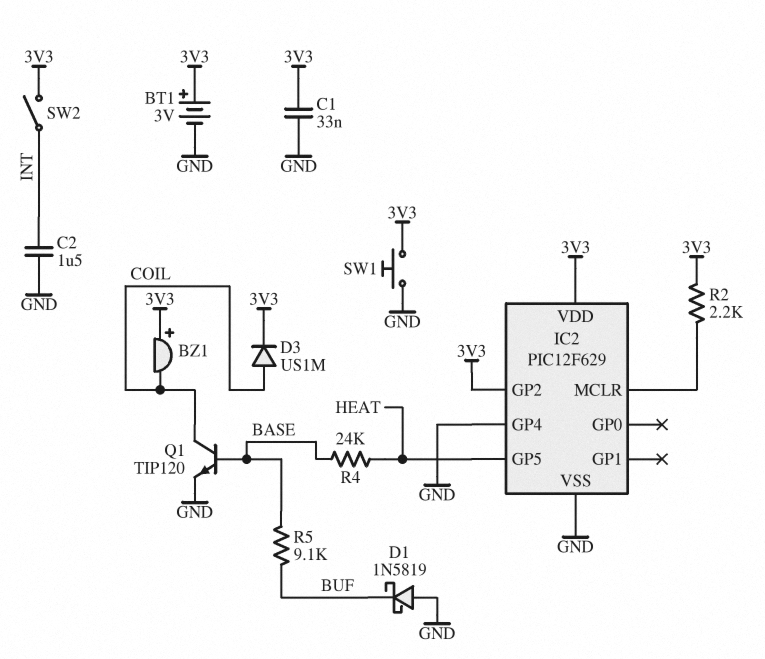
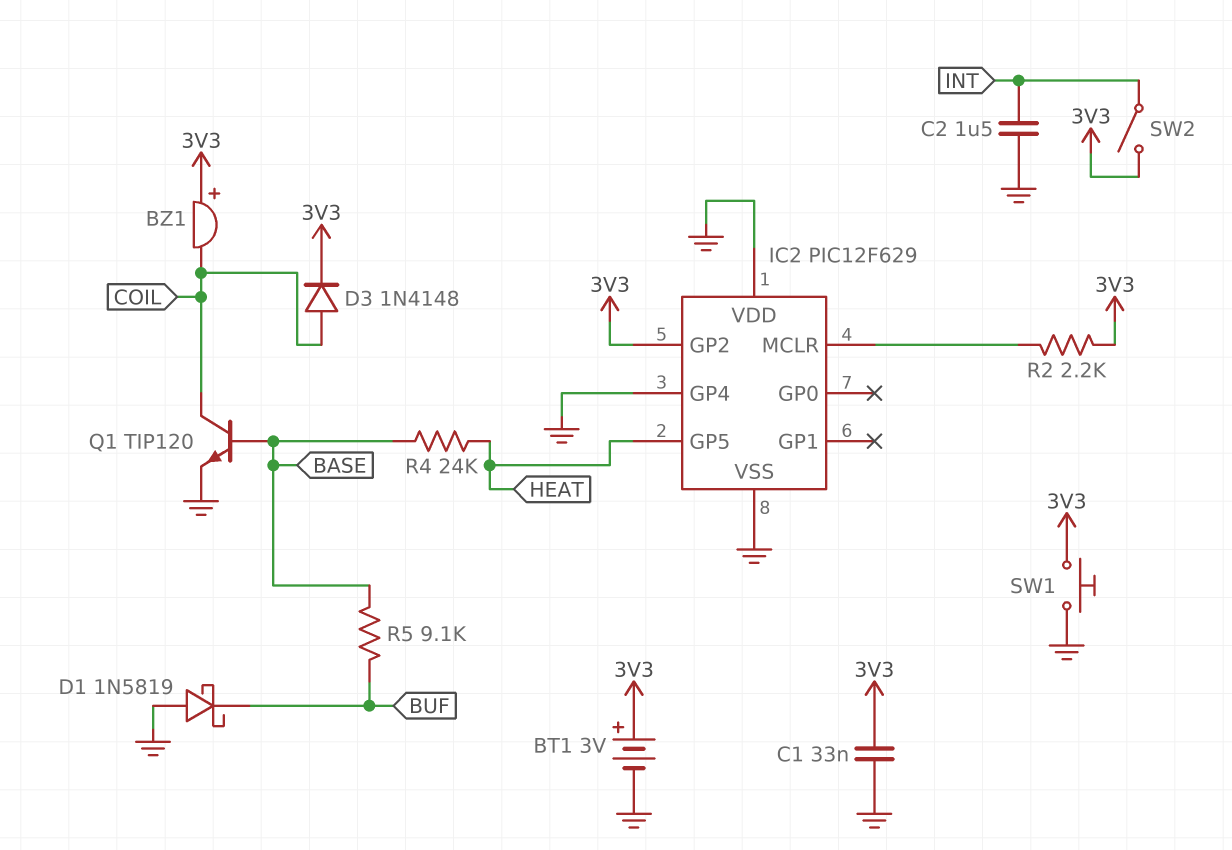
D3: diode US1M (A COIL, K 3V3) -> diode 1N4148 (A COIL, K 3V3)
IC2 pin VDD: 3V3 -> GND

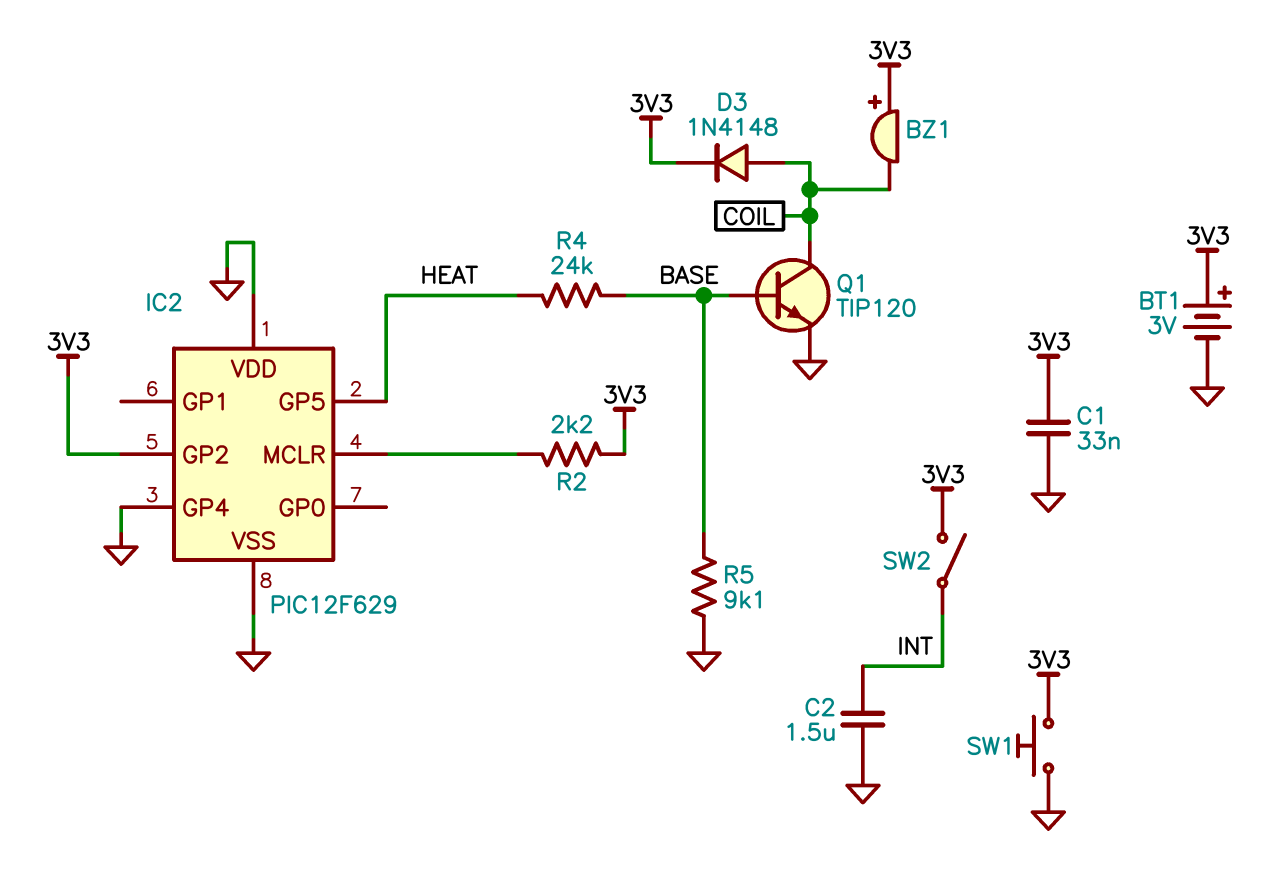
D1: schottky 1N5819 (A GND, K BUF) -> none
R5: 9.1k (BASE, BUF) -> 9.1k (BASE, GND)

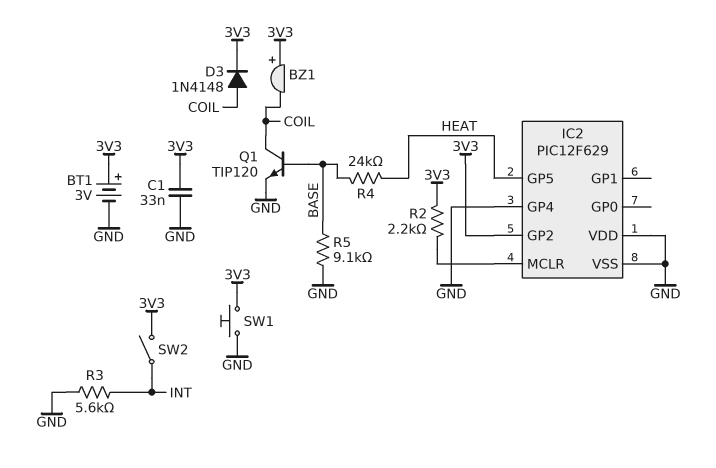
C2: 1.5uF (GND, INT) -> none
R3: none -> 5.6k (GND, INT)

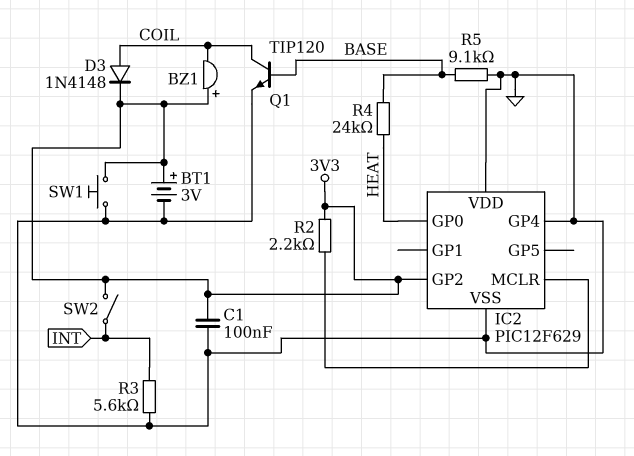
C1: 33nF (3V3, GND) -> 100nF (3V3, GND)
IC2 pin GP0: none -> HEAT
IC2 pin GP5: HEAT -> none

